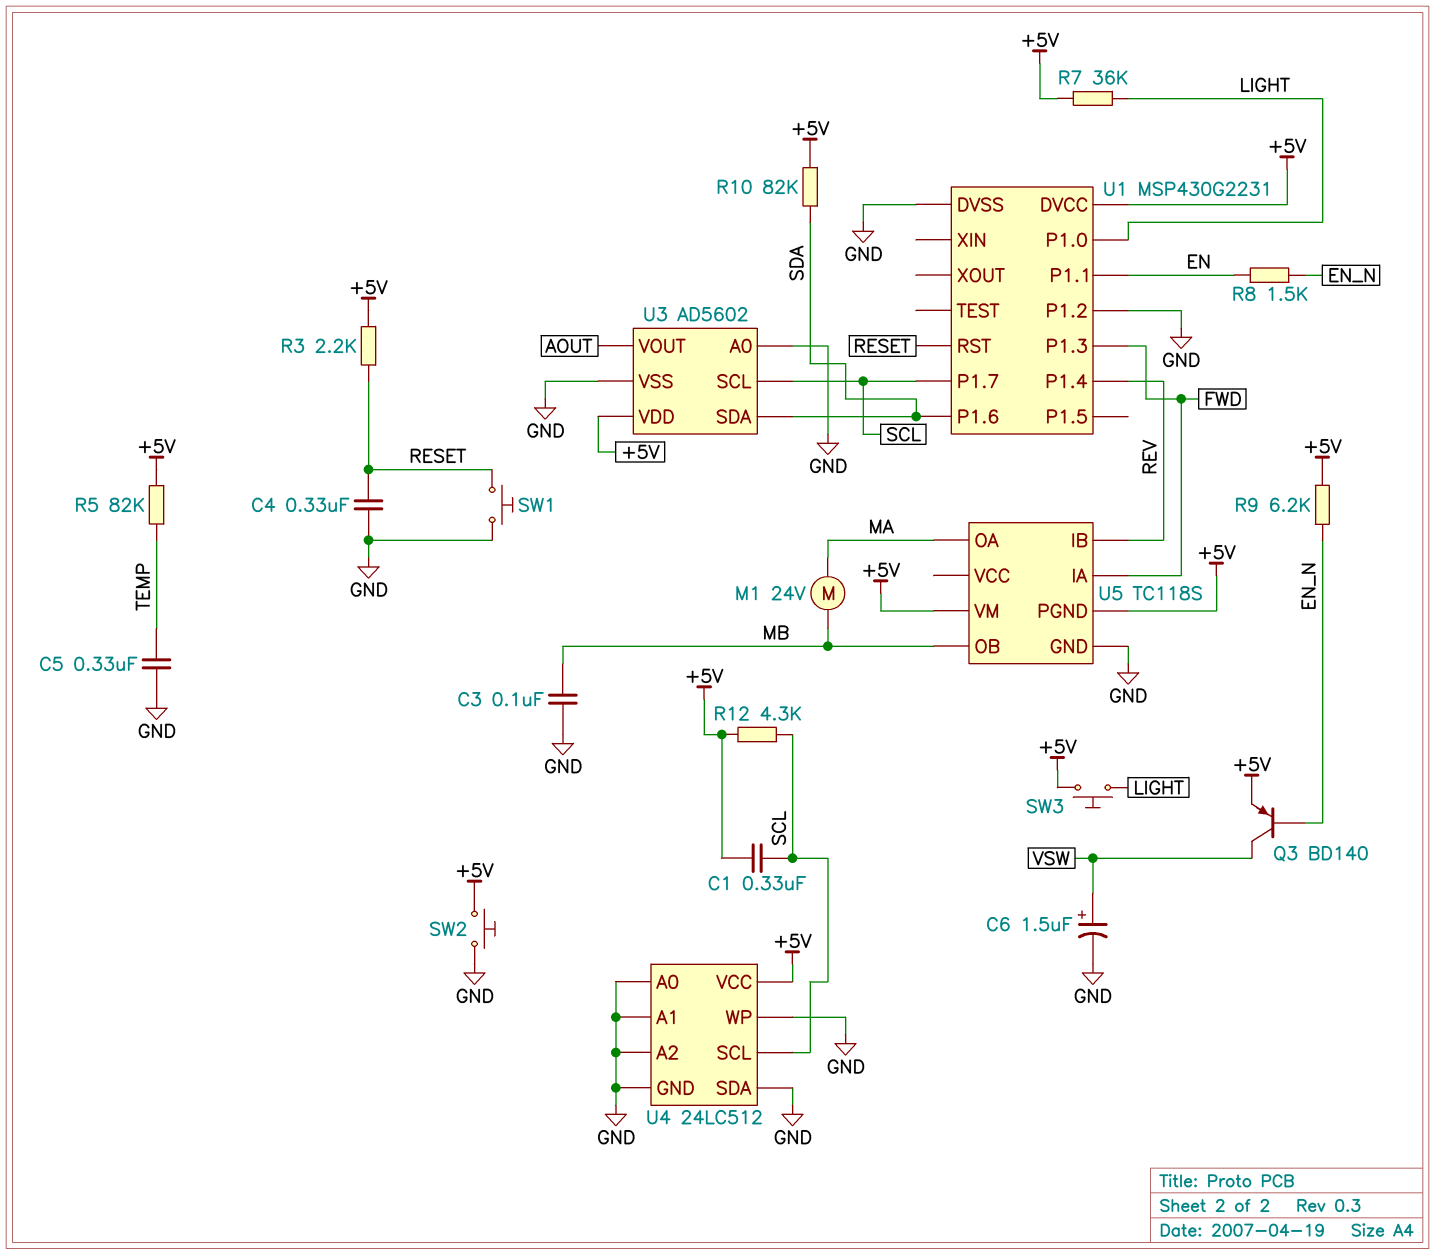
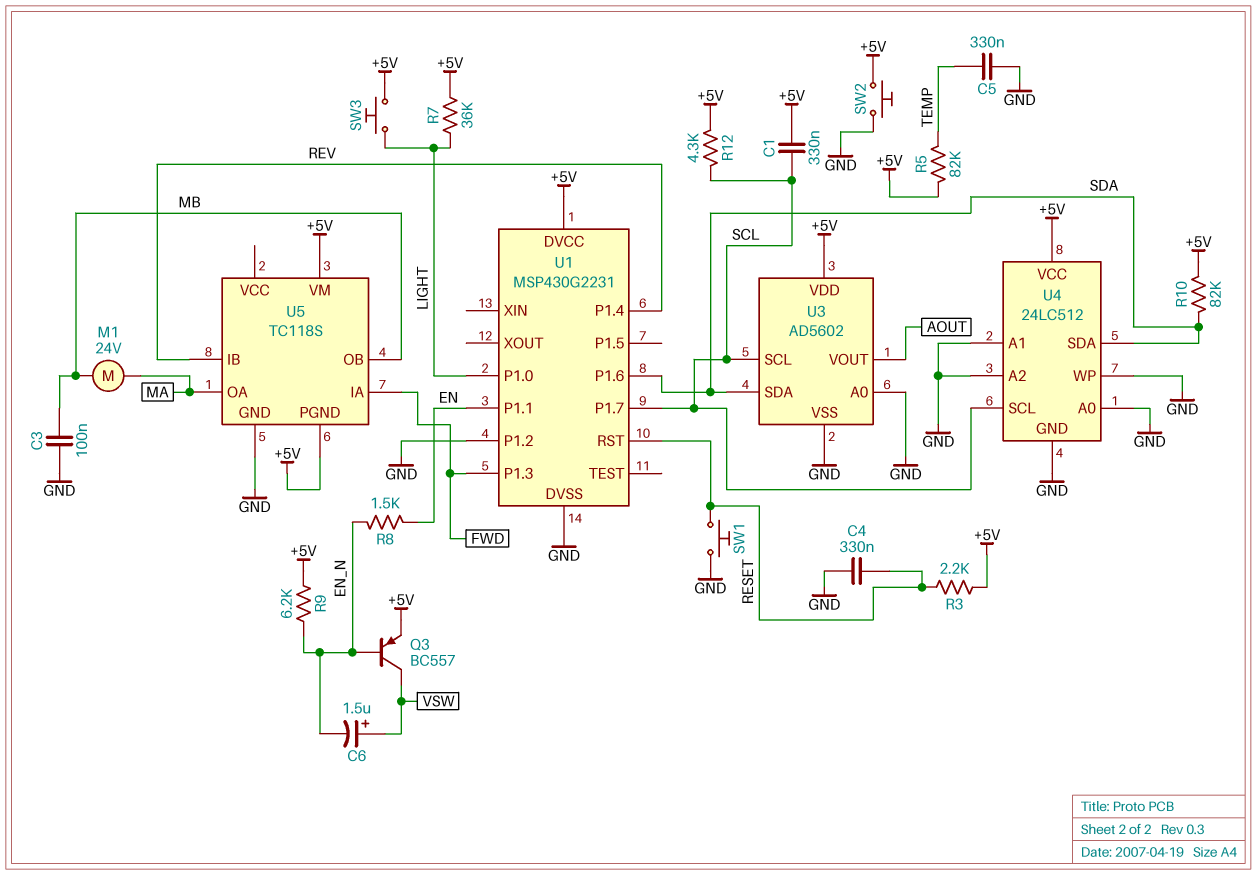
C6: 1.5uF (plus VSW, minus GND) -> 1.5uF (plus VSW, minus EN_N)
Q3: PNP BD140 (B EN_N, C VSW, E +5V) -> PNP BC557 (B EN_N, C VSW, E +5V)
U4 pin SDA: GND -> SDA

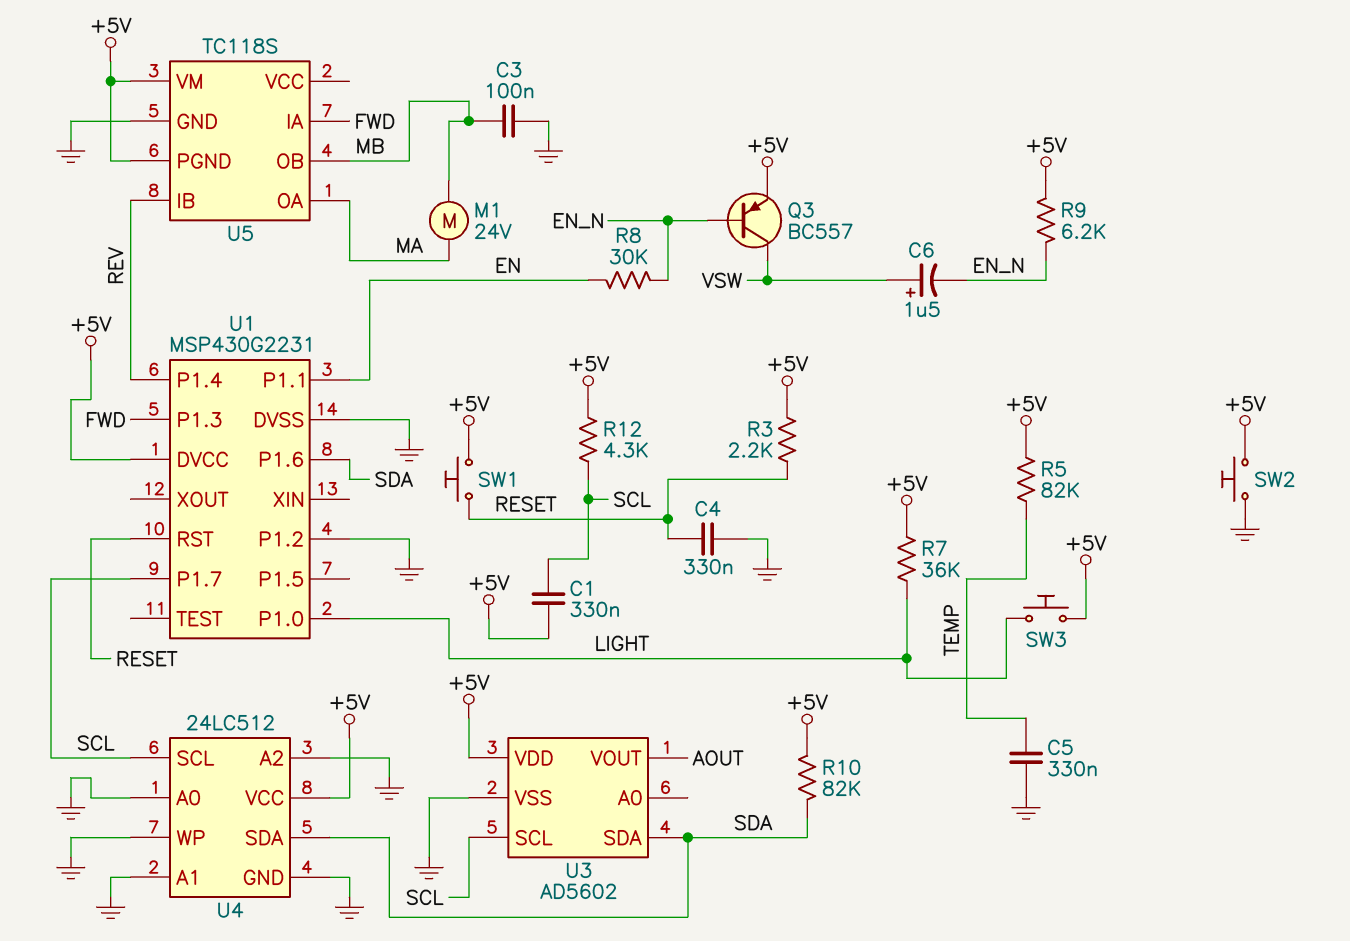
R8: 1.5k (EN, EN_N) -> 30k (EN, EN_N)
SW1: button (GND, RESET) -> button (+5V, RESET)
U3 pin A0: GND -> none

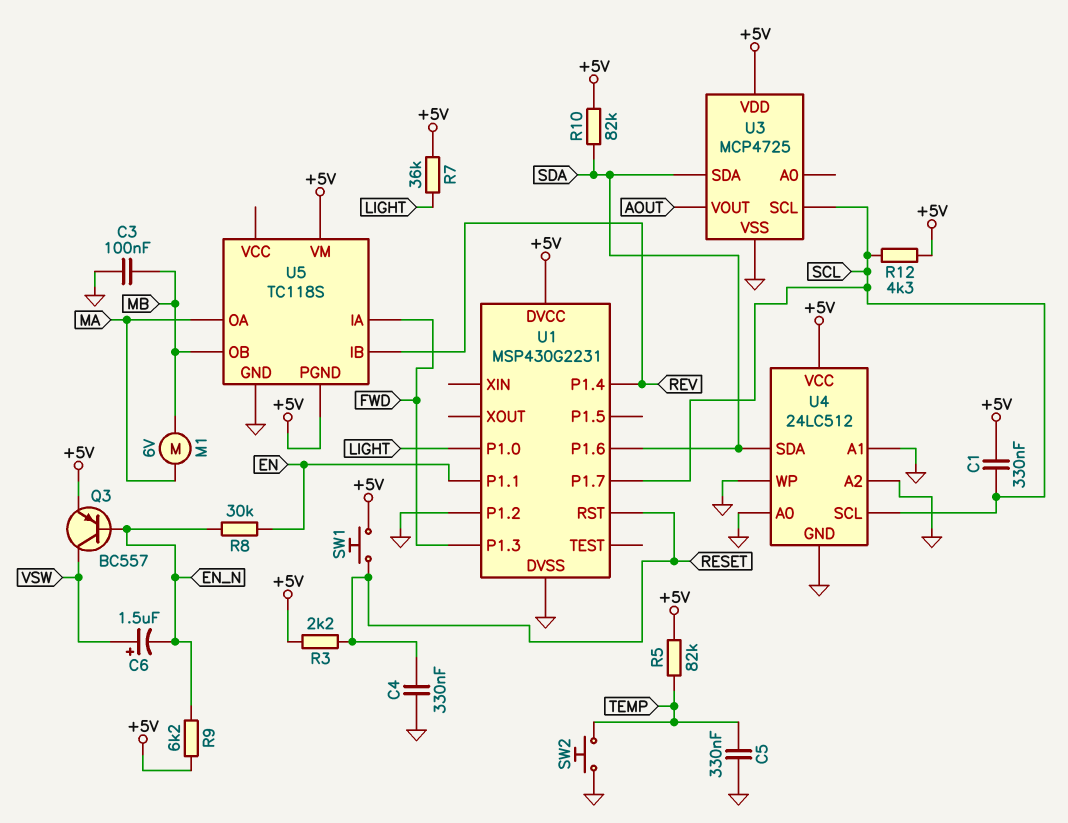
M1: motor 24V (MA, MB) -> motor 6V (MA, MB)
SW2: button (+5V, GND) -> button (GND, TEMP)
SW3: button (+5V, LIGHT) -> none
U3: AD5602 -> MCP4725

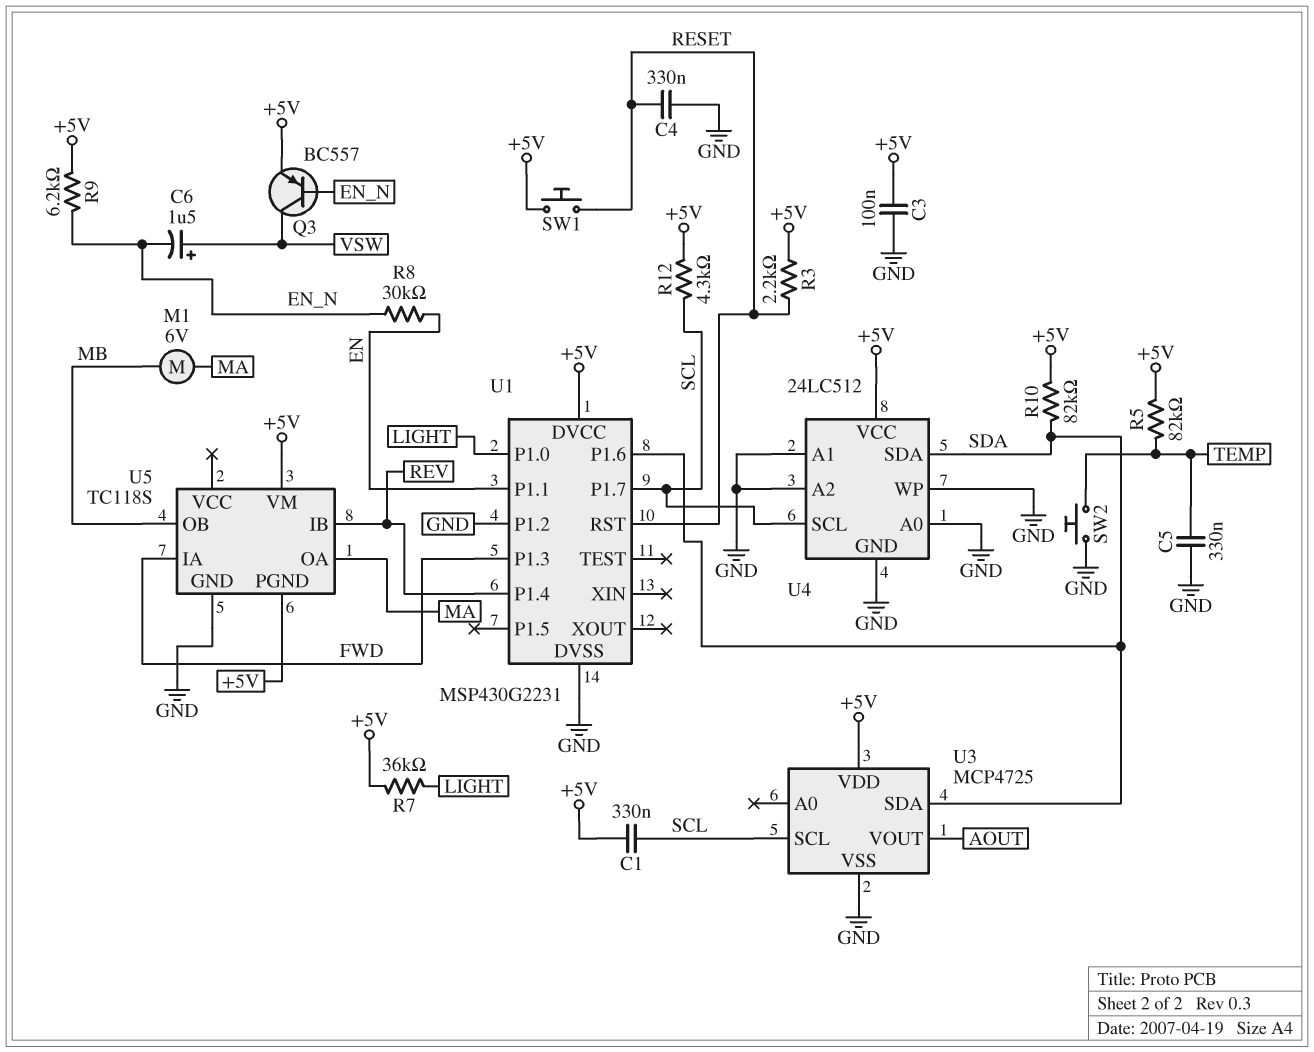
C3: 100nF (GND, MB) -> 100nF (+5V, GND)

